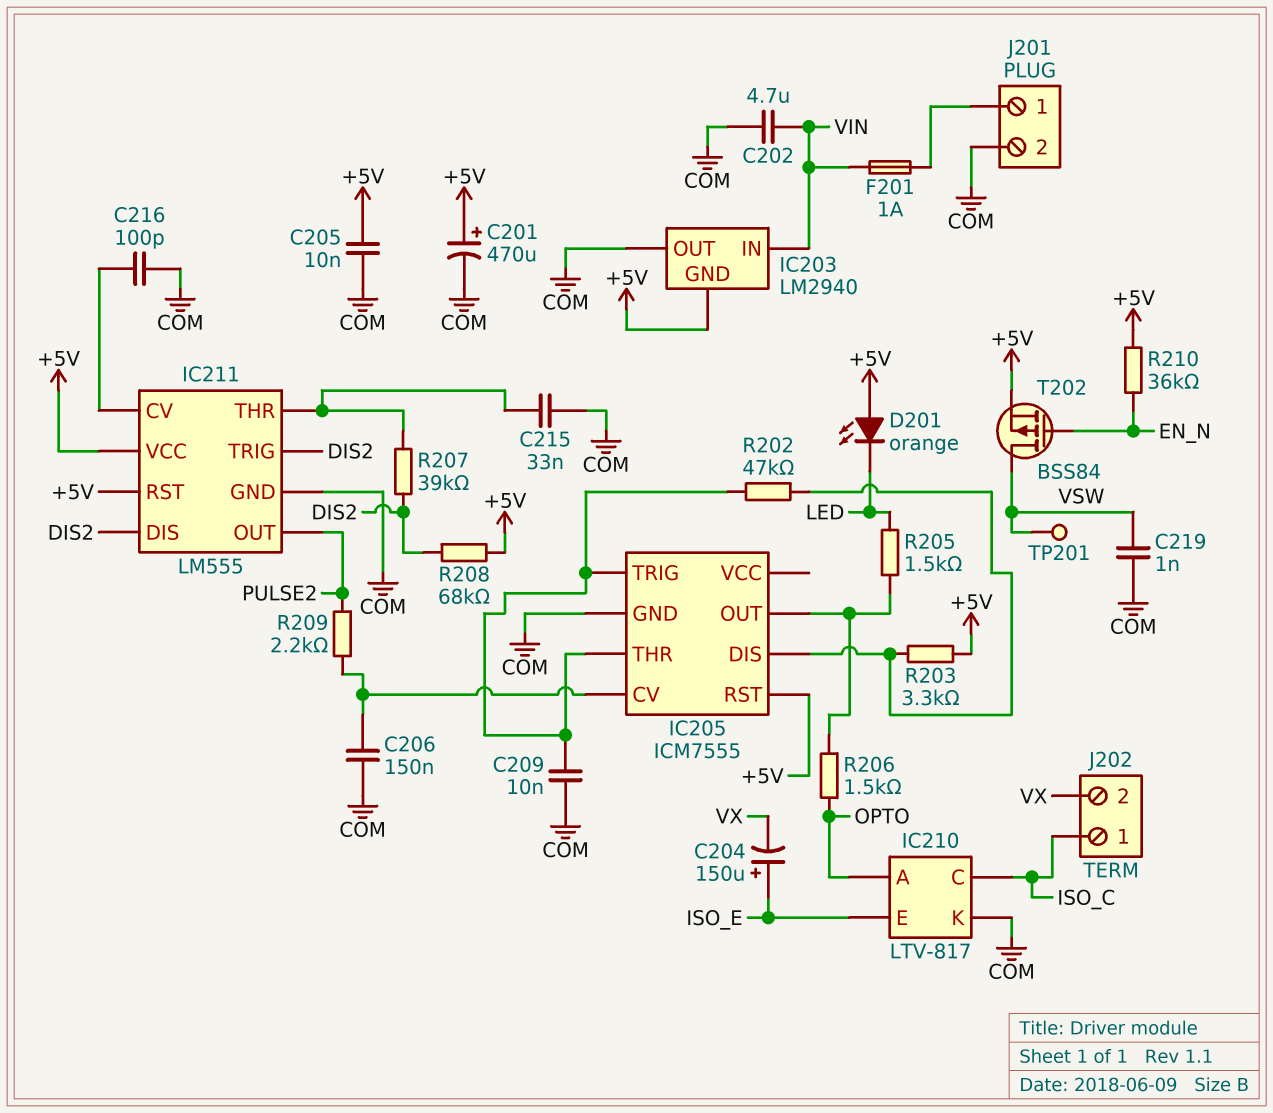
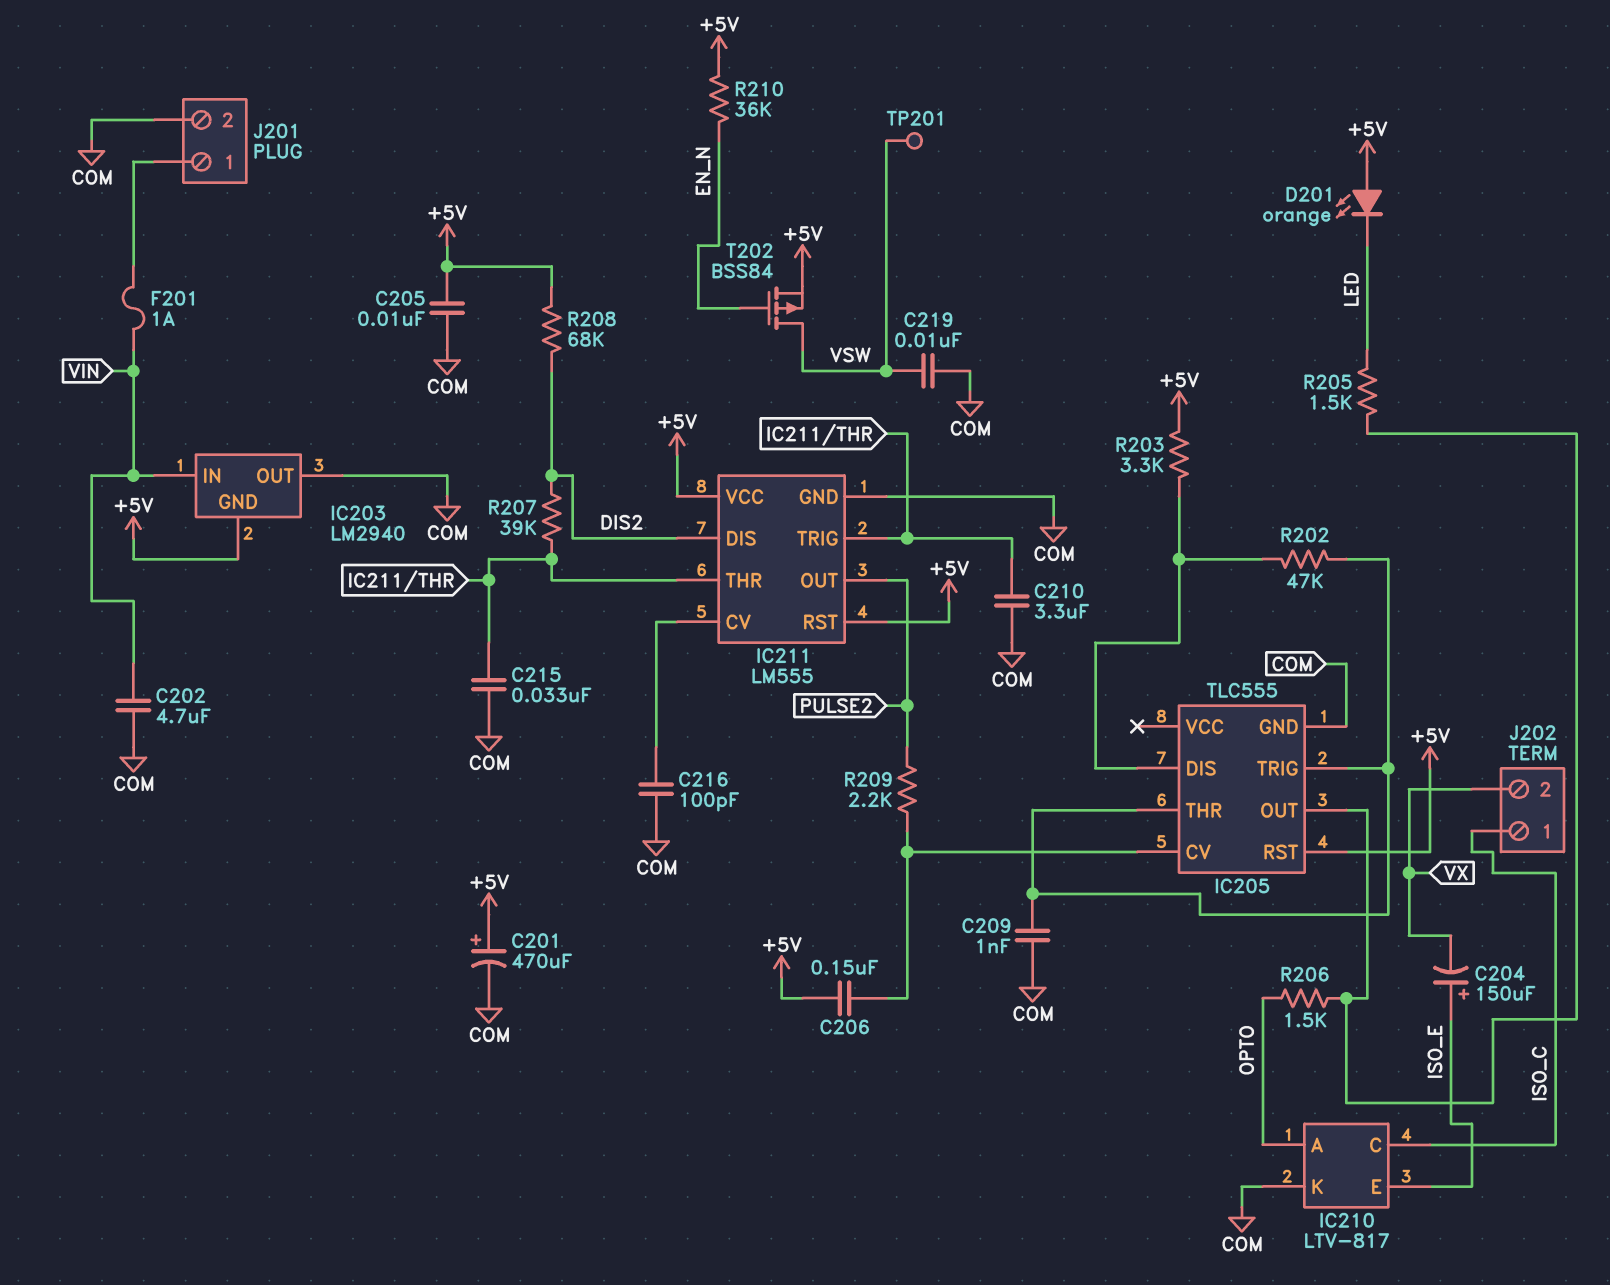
C206: 150nF (COM, IC205/CV) -> 150nF (+5V, IC205/CV)
C209: 10nF (COM, IC205/THR) -> 1nF (COM, IC205/THR)
C210: none -> 3.3uF (COM, IC211/THR)
C219: 1nF (COM, VSW) -> 10nF (COM, VSW)
IC205: ICM7555 -> TLC555
IC211 pin TRIG: DIS2 -> IC211/THR

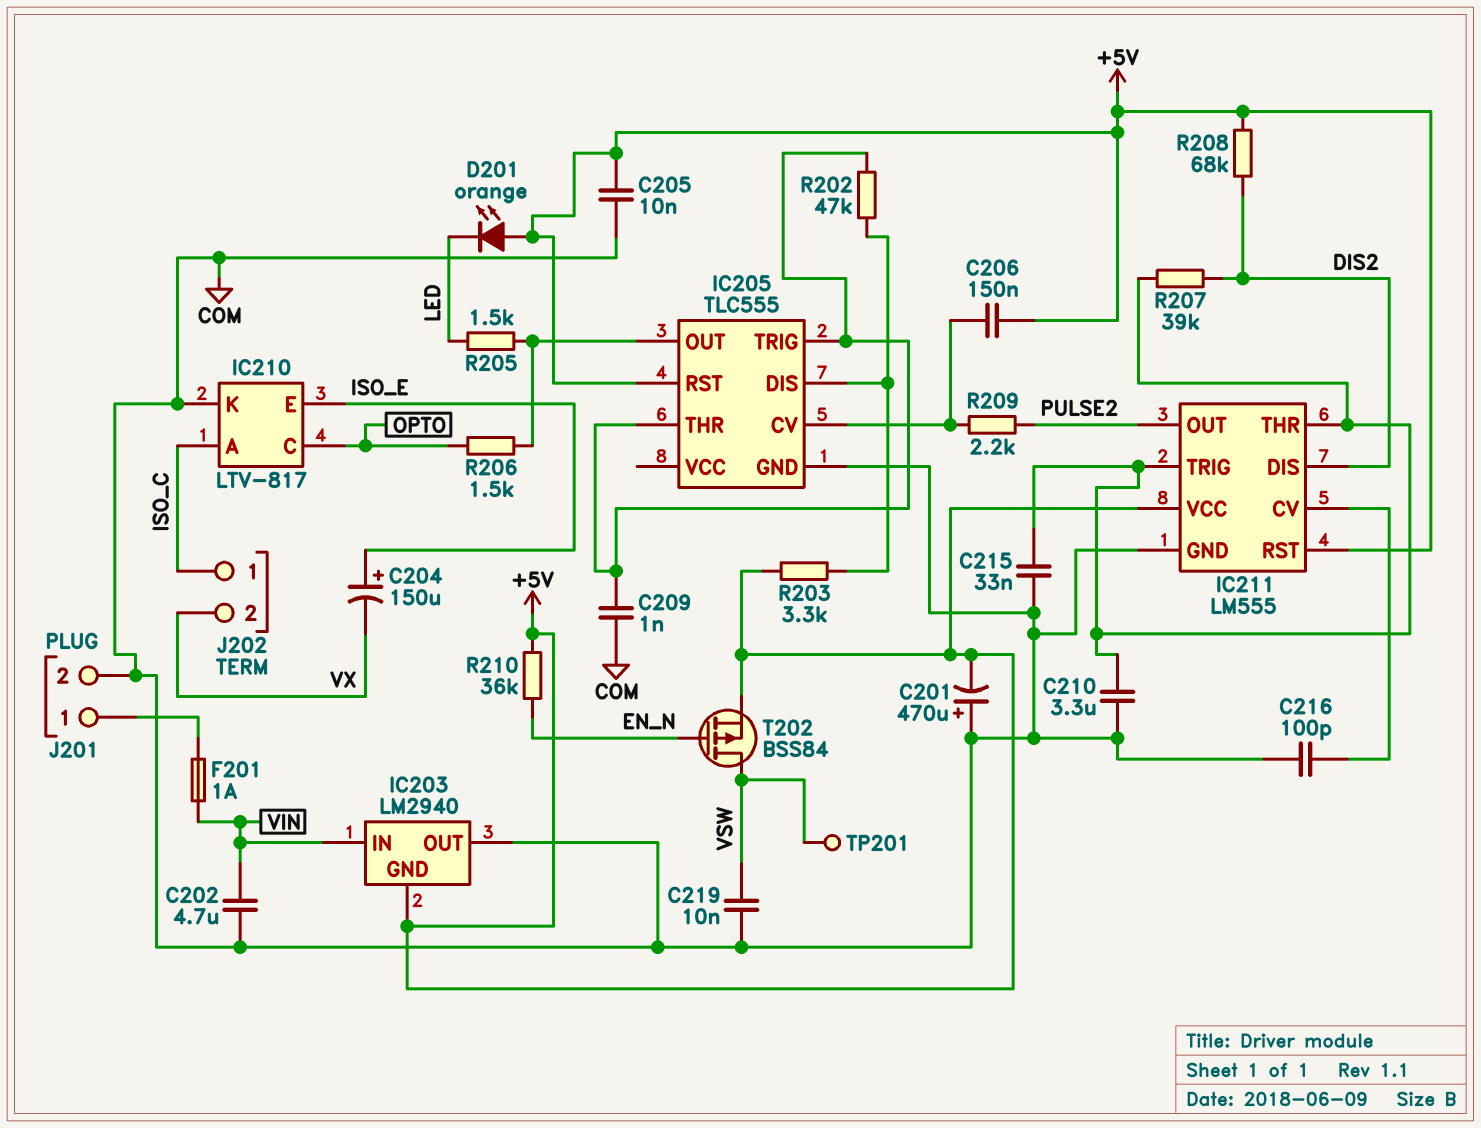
C201: 470uF (plus +5V, minus COM) -> 470uF (plus COM, minus +5V)
IC210 pin A: OPTO -> ISO_C
IC210 pin C: ISO_C -> OPTO

